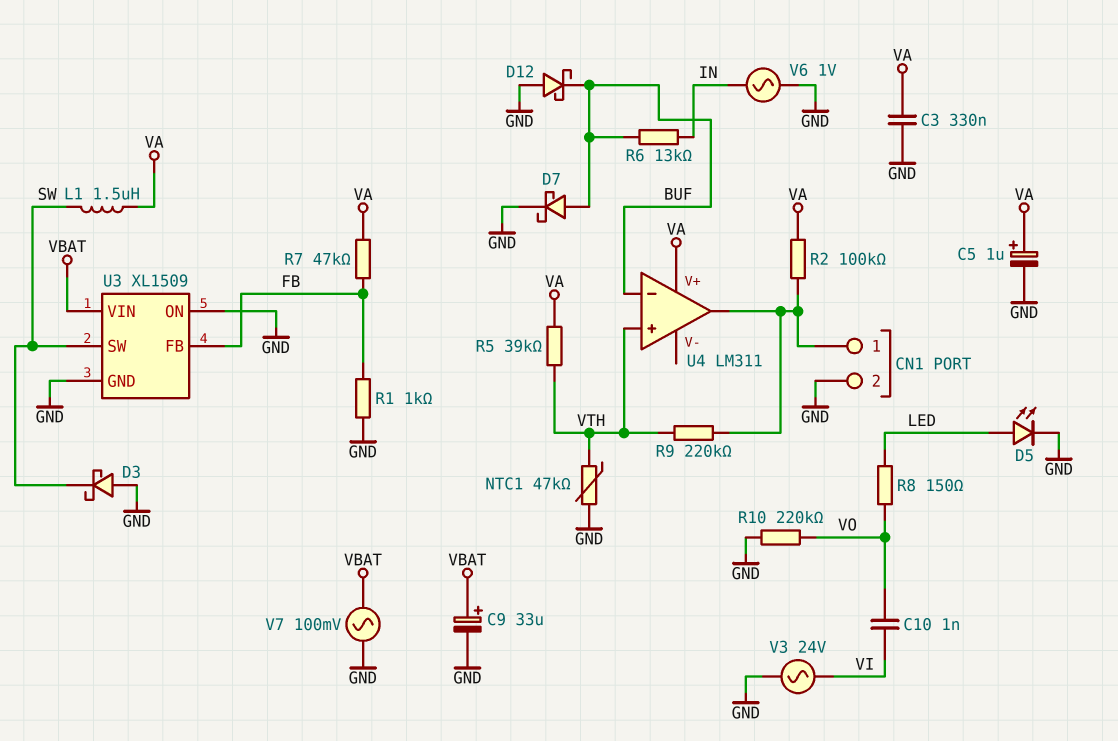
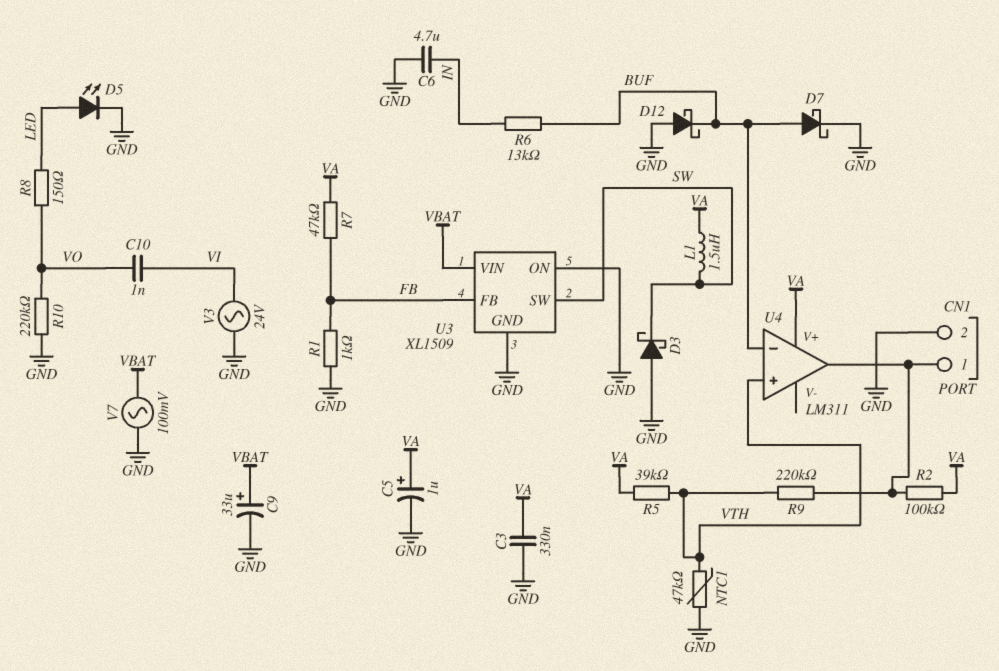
C6: none -> 4.7uF (GND, IN)
V6: AC 1V (GND, IN) -> none

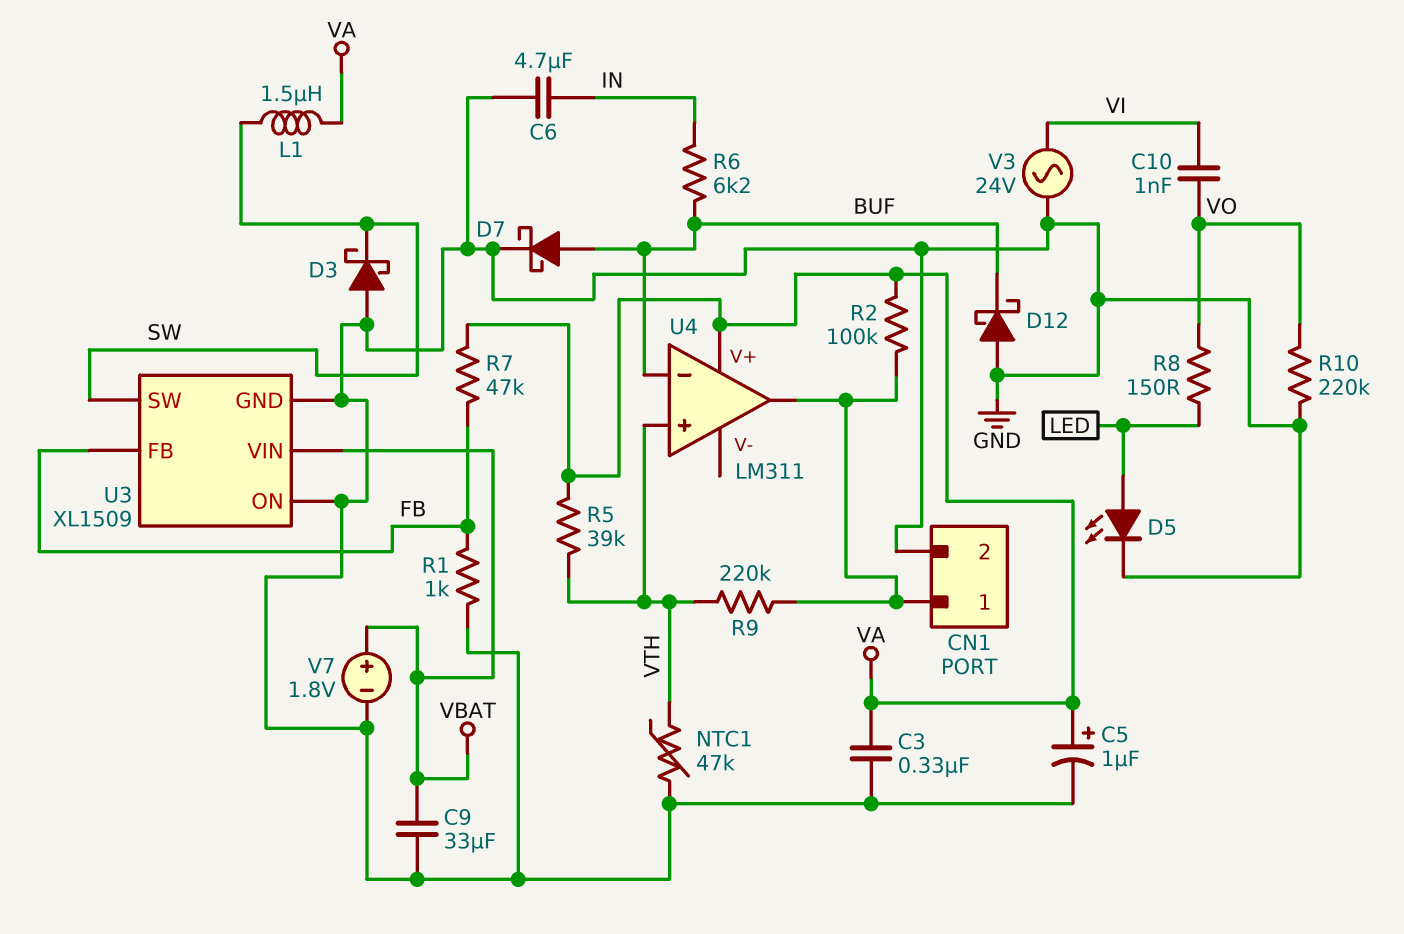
C9: 33uF (plus VBAT, minus GND) -> 33uF (GND, VBAT)
R6: 13k (BUF, IN) -> 6.2k (BUF, IN)
V7: AC 100mV (GND, VBAT) -> 1.8V (plus VBAT, minus GND)

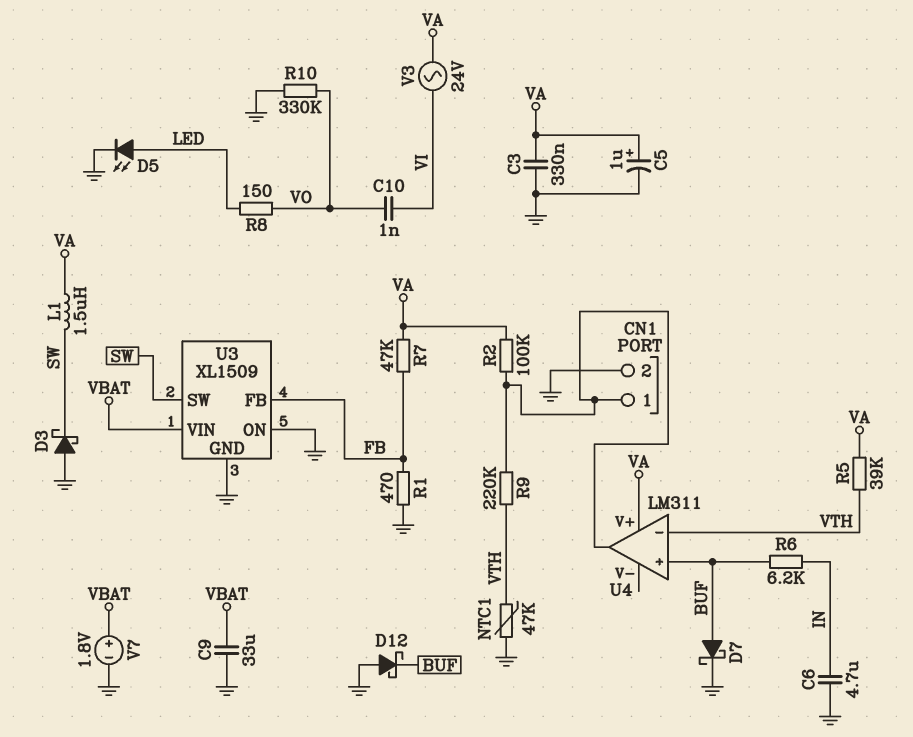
R1: 1k (FB, GND) -> 470 (FB, GND)
R10: 220k (GND, VO) -> 330k (GND, VO)
U4 pin in+: VTH -> BUF
U4 pin in-: BUF -> VTH
V3: AC 24V (GND, VI) -> AC 24V (VA, VI)

